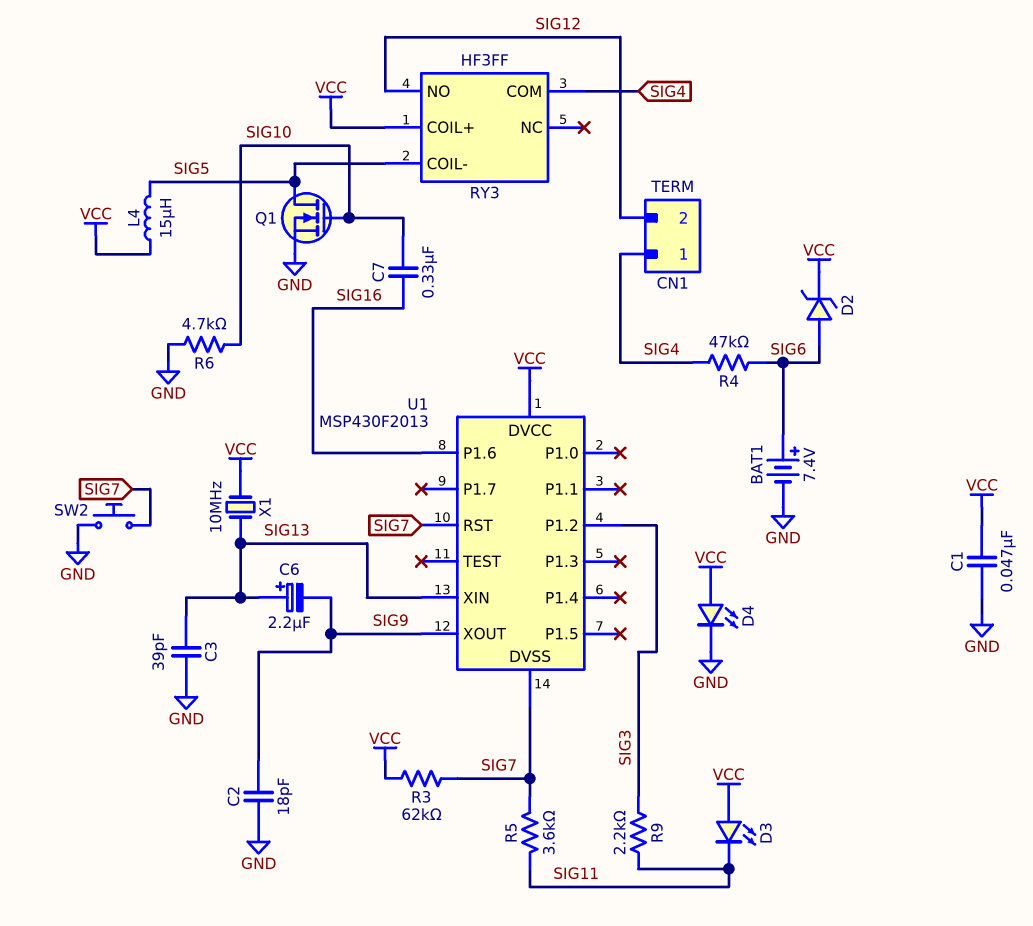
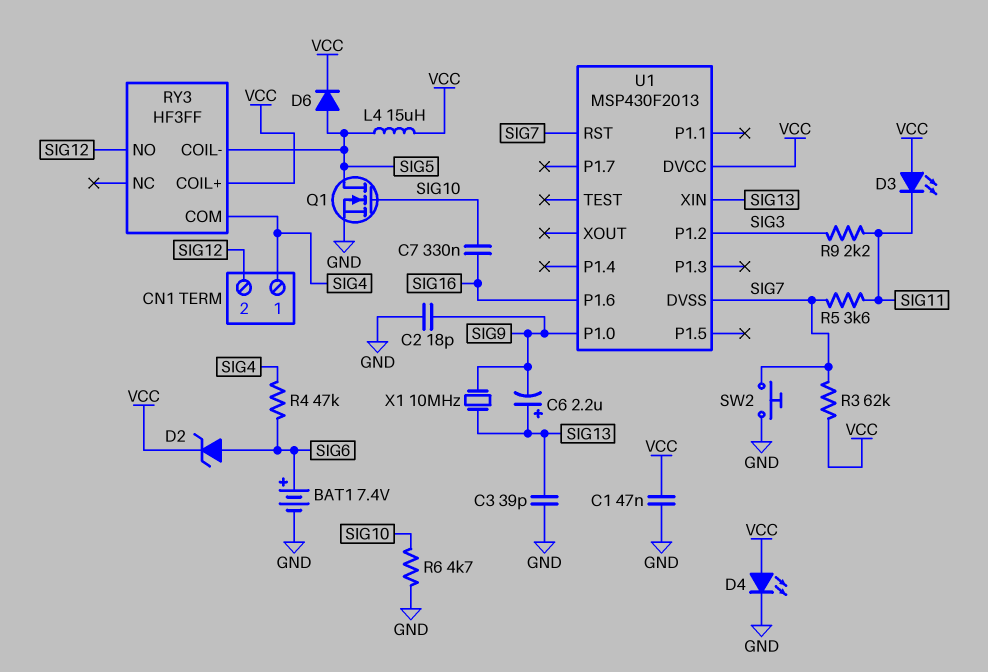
D6: none -> diode (A SIG5, K VCC)
U1 pin P1.0: none -> SIG9
U1 pin XOUT: SIG9 -> none
X1: 10MHz (SIG13, VCC) -> 10MHz (SIG9, SIG13)

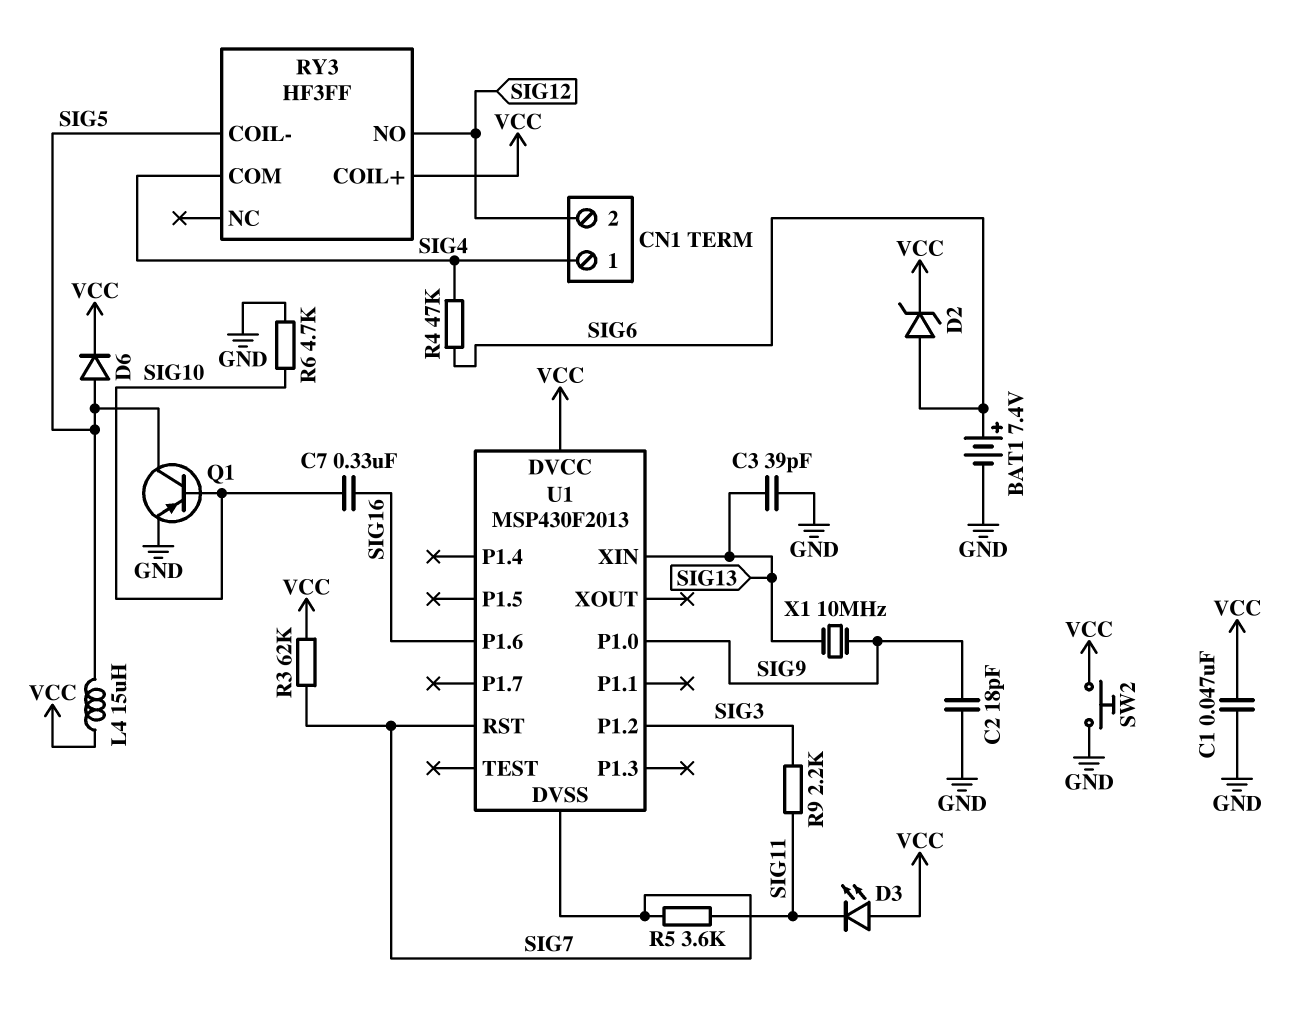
C6: 2.2uF (plus SIG13, minus SIG9) -> none
D4: LED (A VCC, K GND) -> none
Q1: NMOS (G SIG10, D SIG5, S GND) -> PNP (B SIG10, C SIG5, E GND)
SW2: button (GND, SIG7) -> button (GND, VCC)

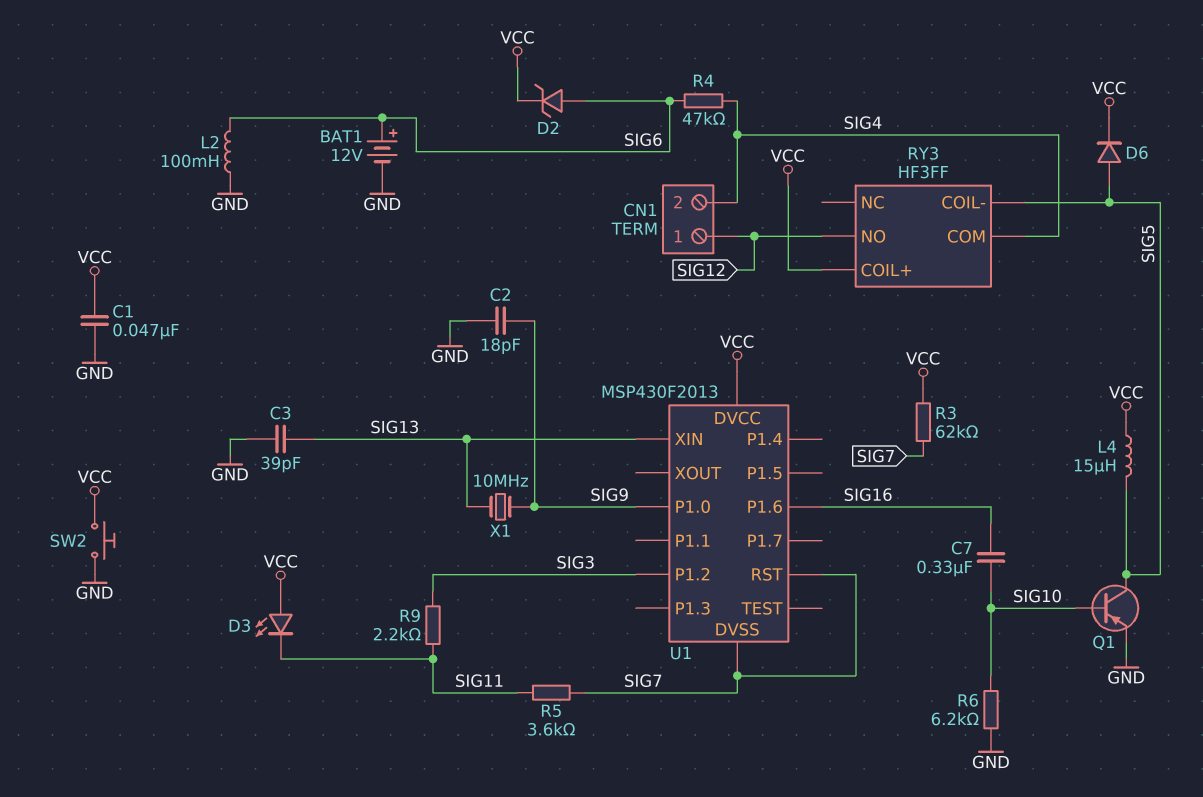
BAT1: 7.4V (plus SIG6, minus GND) -> 12V (plus SIG6, minus GND)
CN1 pin 1: SIG4 -> SIG12
CN1 pin 2: SIG12 -> SIG4
L2: none -> 100mH (GND, SIG6)
R6: 4.7k (GND, SIG10) -> 6.2k (GND, SIG10)

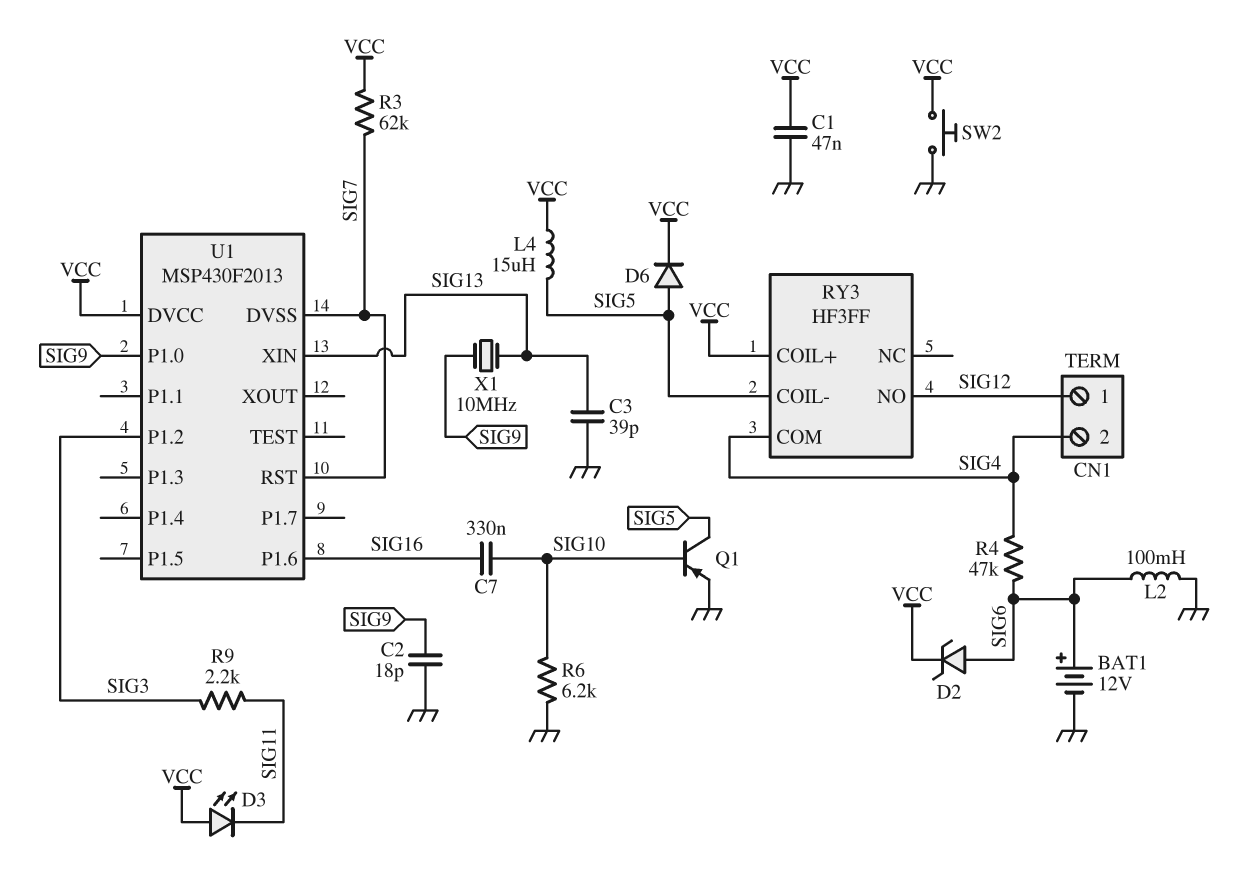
R5: 3.6k (SIG7, SIG11) -> none

